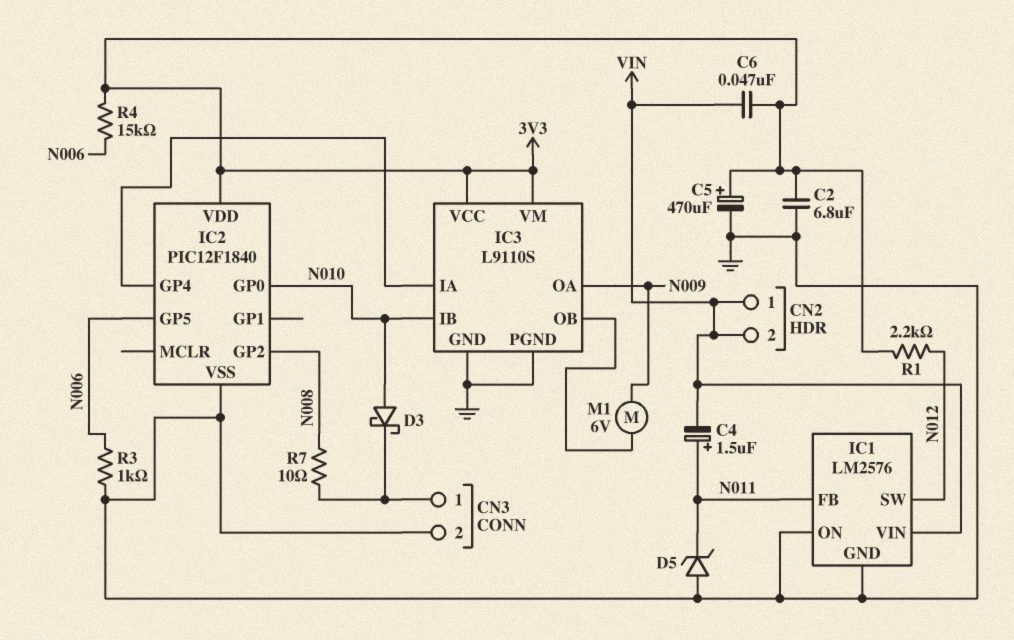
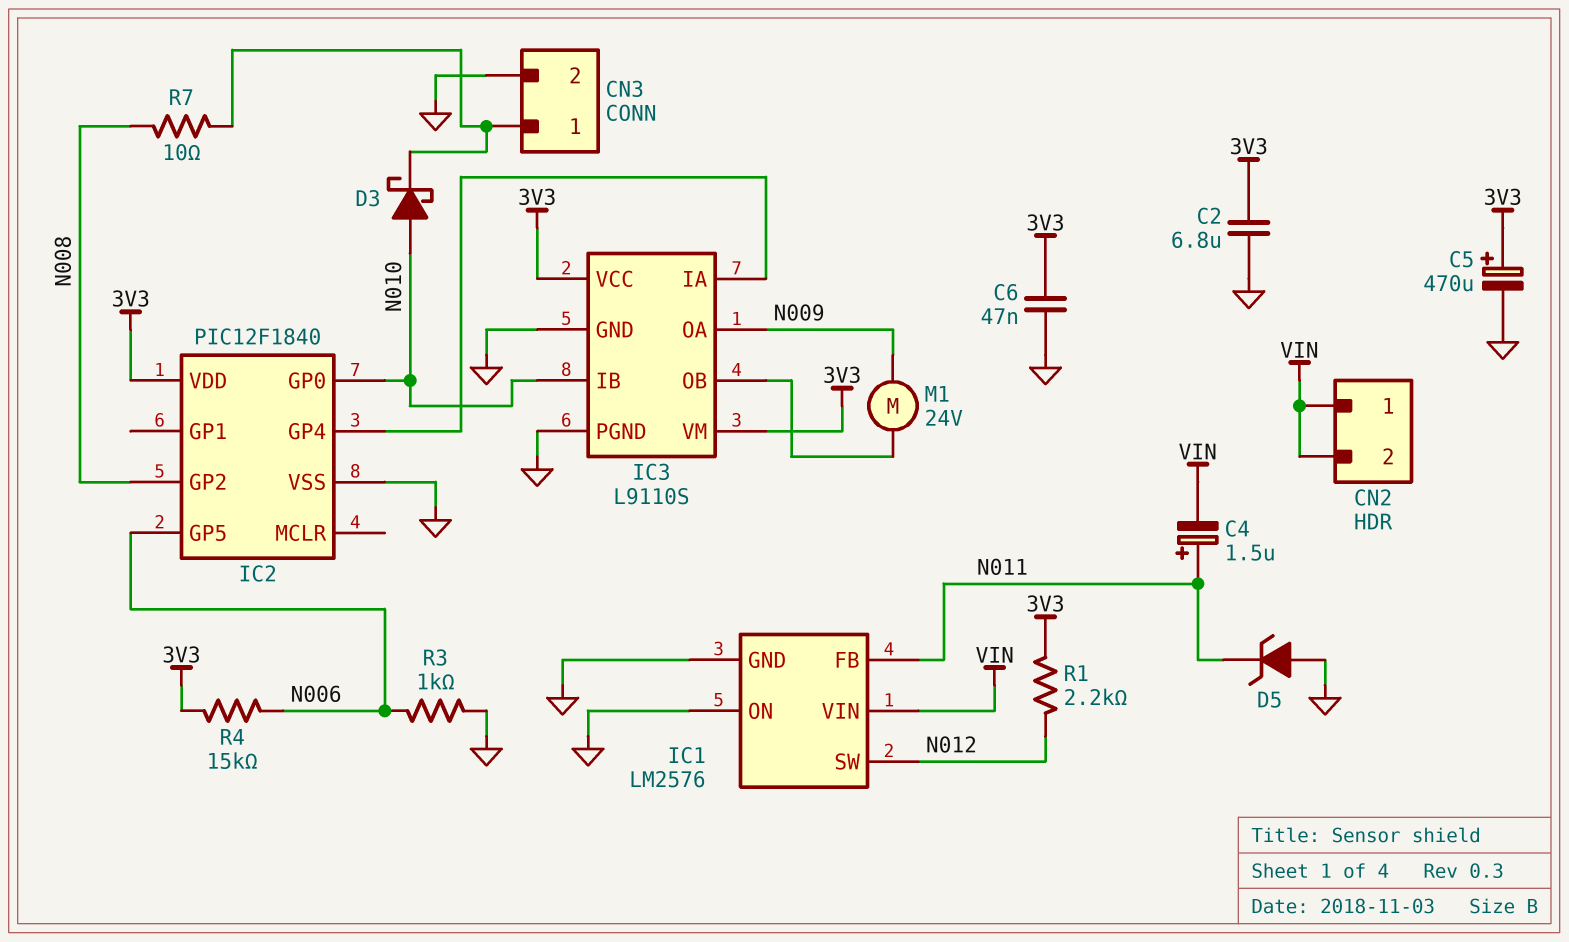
C6: 47nF (3V3, VIN) -> 47nF (3V3, GND)
M1: motor 6V (IC3/OB, N009) -> motor 24V (IC3/OB, N009)

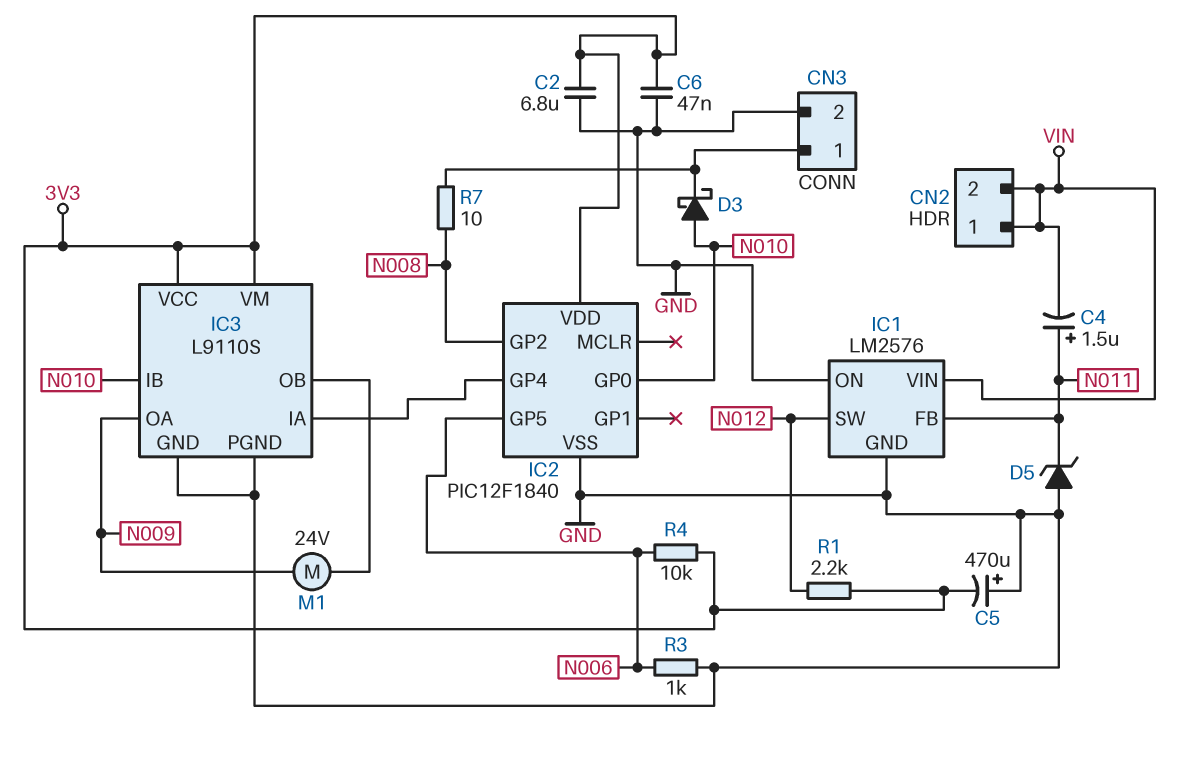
C5: 470uF (plus 3V3, minus GND) -> 470uF (plus GND, minus 3V3)
R4: 15k (3V3, N006) -> 10k (3V3, N006)

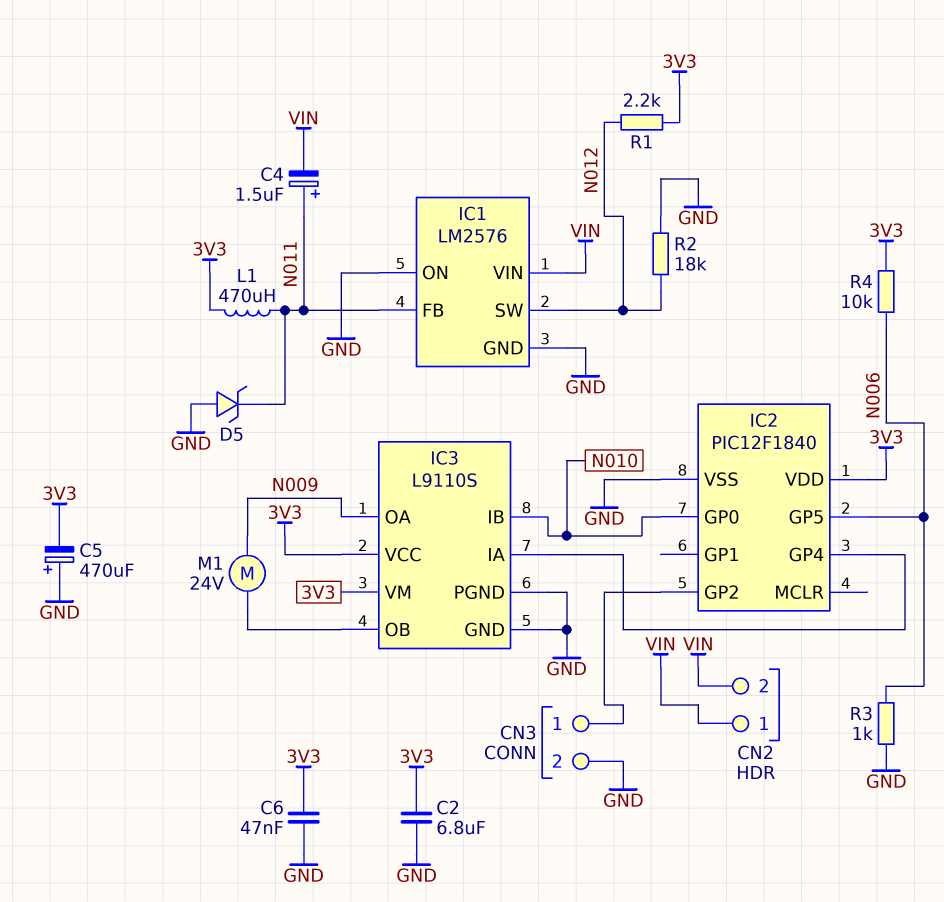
D3: schottky (A N010, K CN3/1) -> none
IC2 pin GP2: N008 -> CN3/1
L1: none -> 470uH (3V3, N011)
R2: none -> 18k (GND, N012)
R7: 10 (CN3/1, N008) -> none

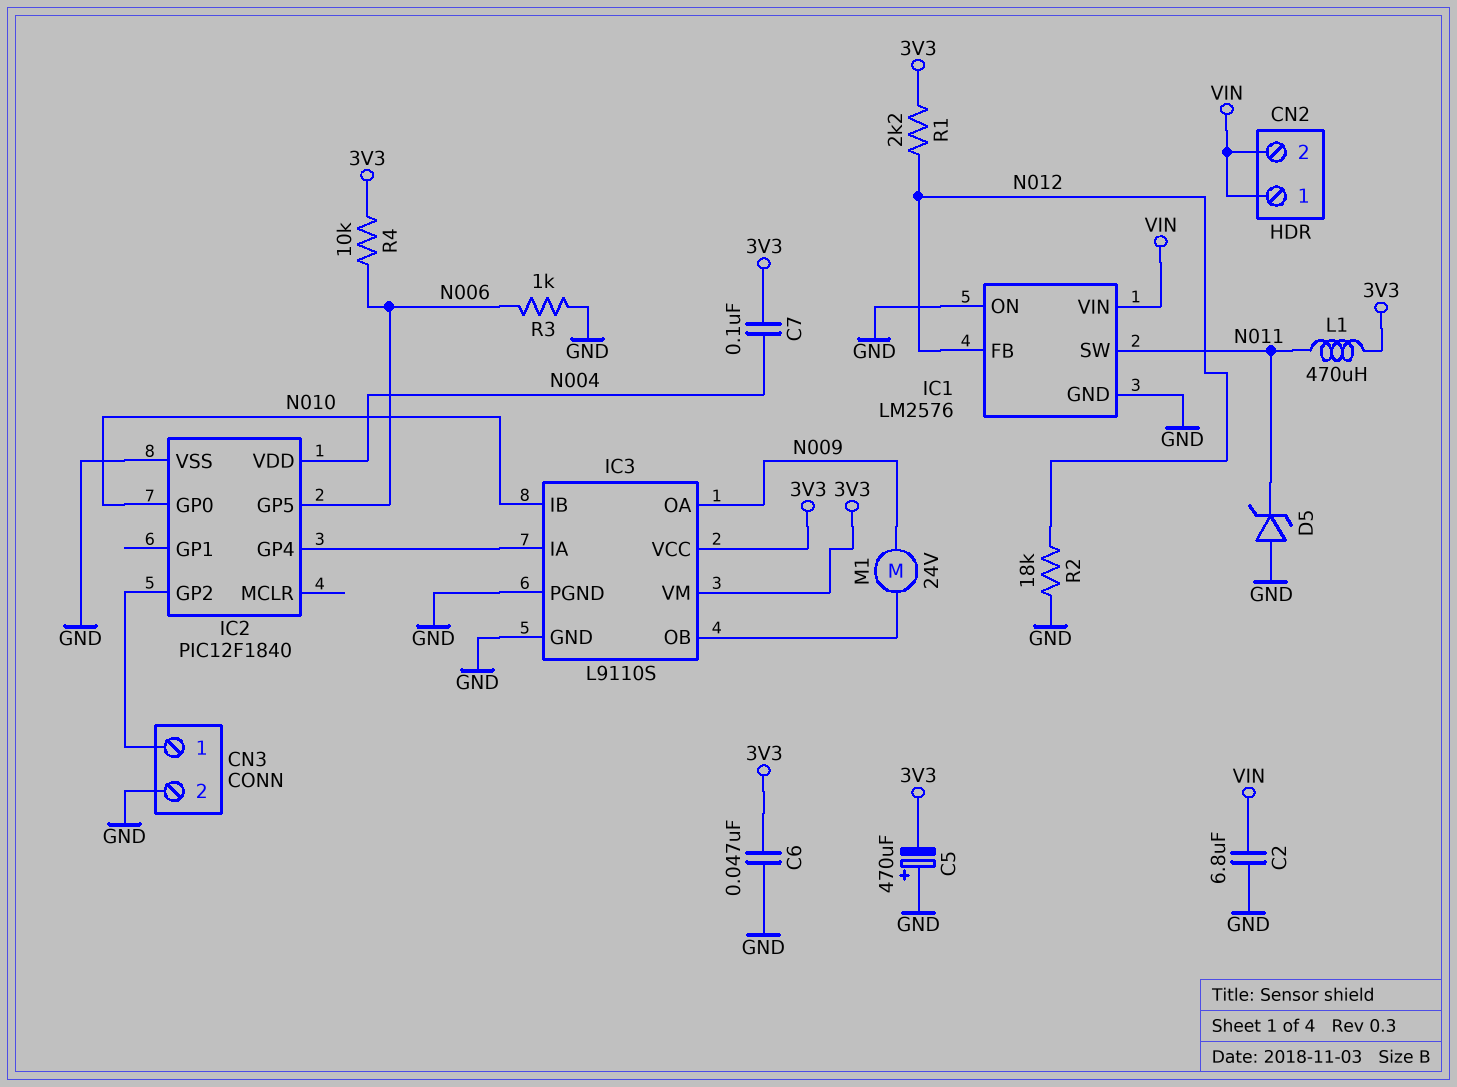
C2: 6.8uF (3V3, GND) -> 6.8uF (GND, VIN)
C4: 1.5uF (plus N011, minus VIN) -> none
C7: none -> 100nF (3V3, N004)
IC1 pin FB: N011 -> N012
IC1 pin SW: N012 -> N011
IC2 pin VDD: 3V3 -> N004

